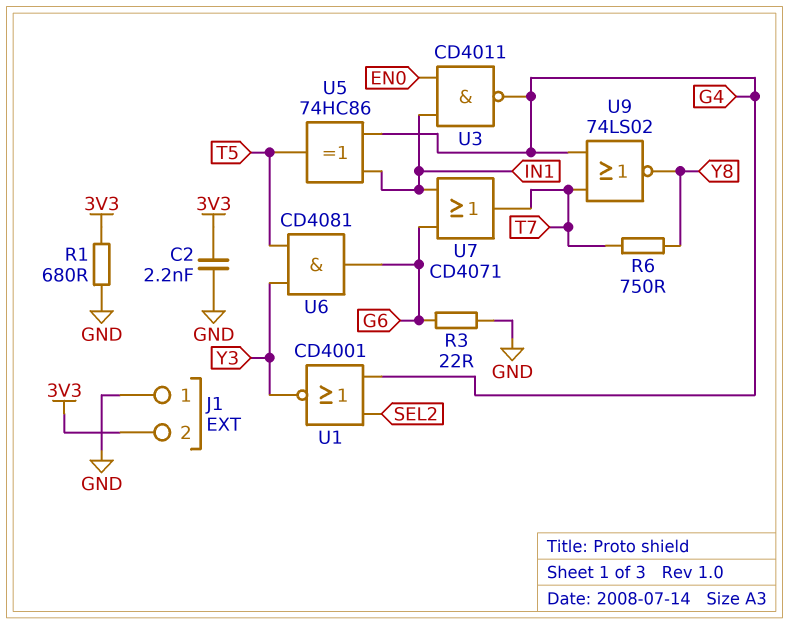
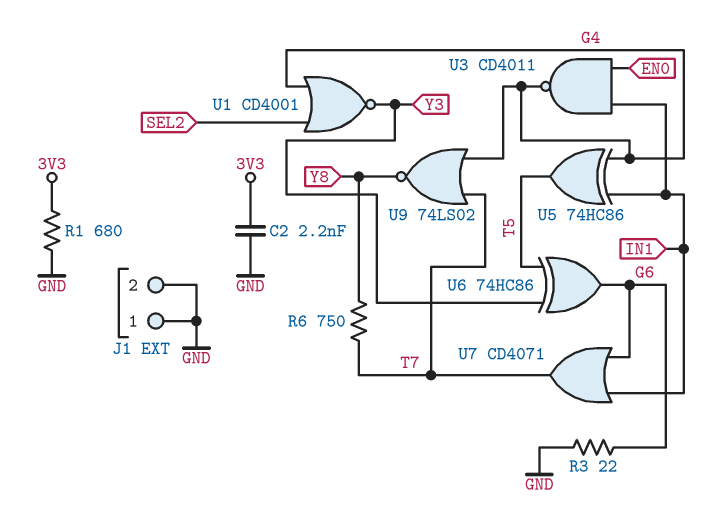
J1 pin 2: 3V3 -> GND
U6: AND CD4081 (in T5, in Y3, out G6) -> XOR 74HC86 (in T5, in Y3, out G6)

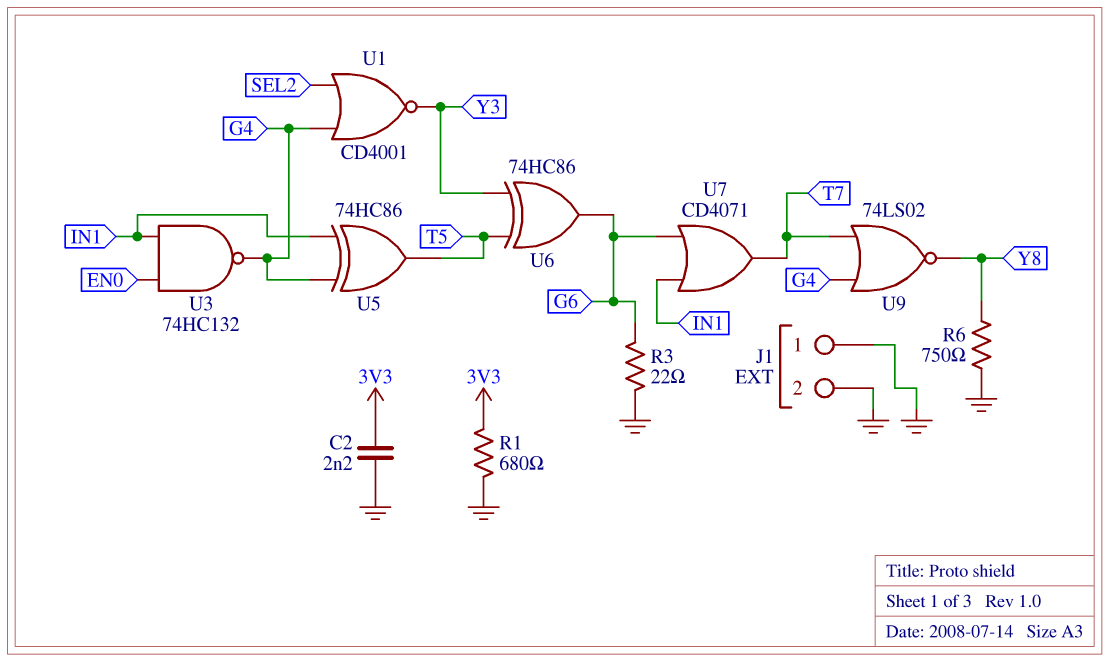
R6: 750 (T7, Y8) -> 750 (GND, Y8)
U3: NAND CD4011 (in EN0, in IN1, out G4) -> NAND 74HC132 (in EN0, in IN1, out G4)

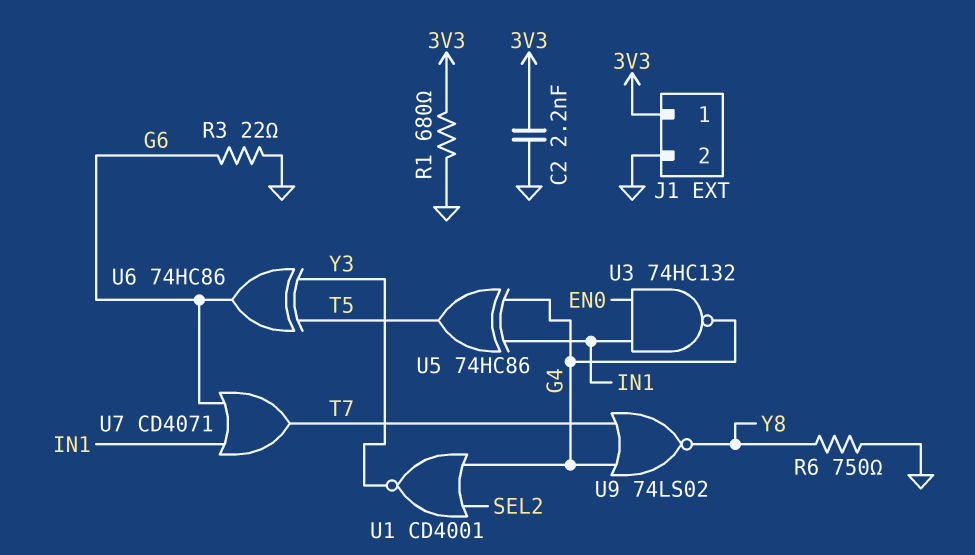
J1 pin 1: GND -> 3V3

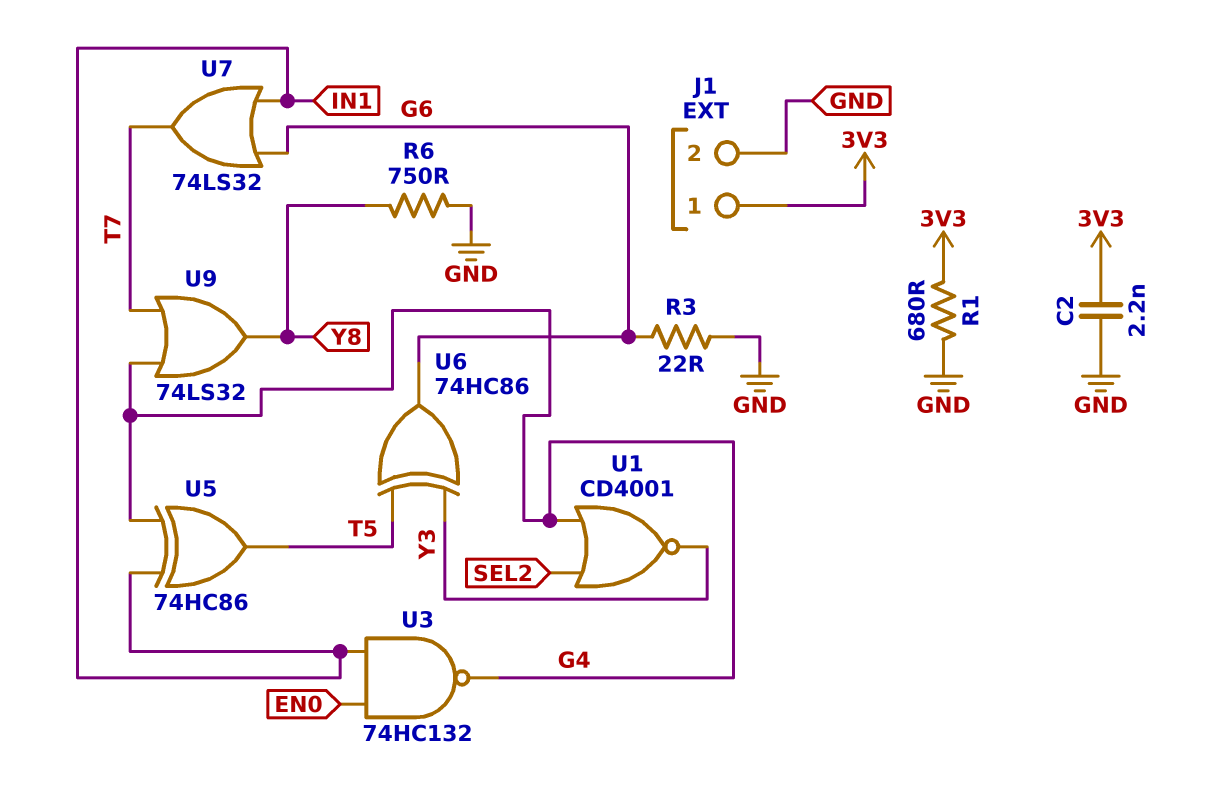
U7: OR CD4071 (in G6, in IN1, out T7) -> OR 74LS32 (in G6, in IN1, out T7)
U9: NOR 74LS02 (in G4, in T7, out Y8) -> OR 74LS32 (in G4, in T7, out Y8)

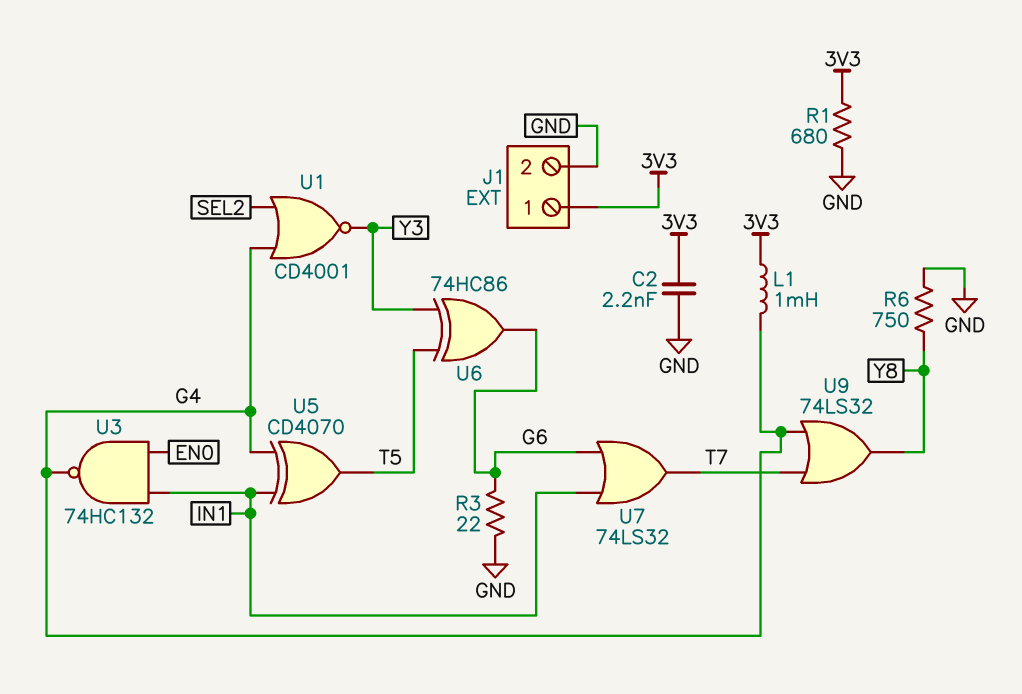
L1: none -> 1mH (3V3, G4)
U5: XOR 74HC86 (in G4, in IN1, out T5) -> XOR CD4070 (in G4, in IN1, out T5)

